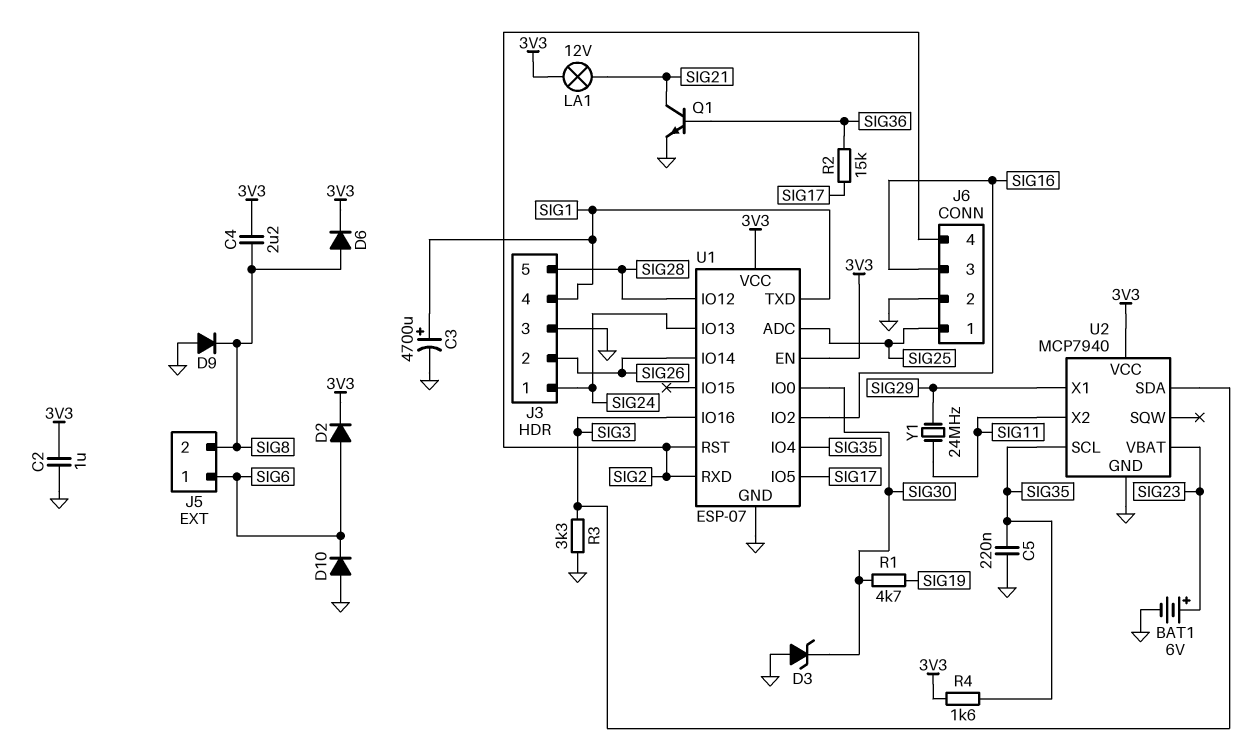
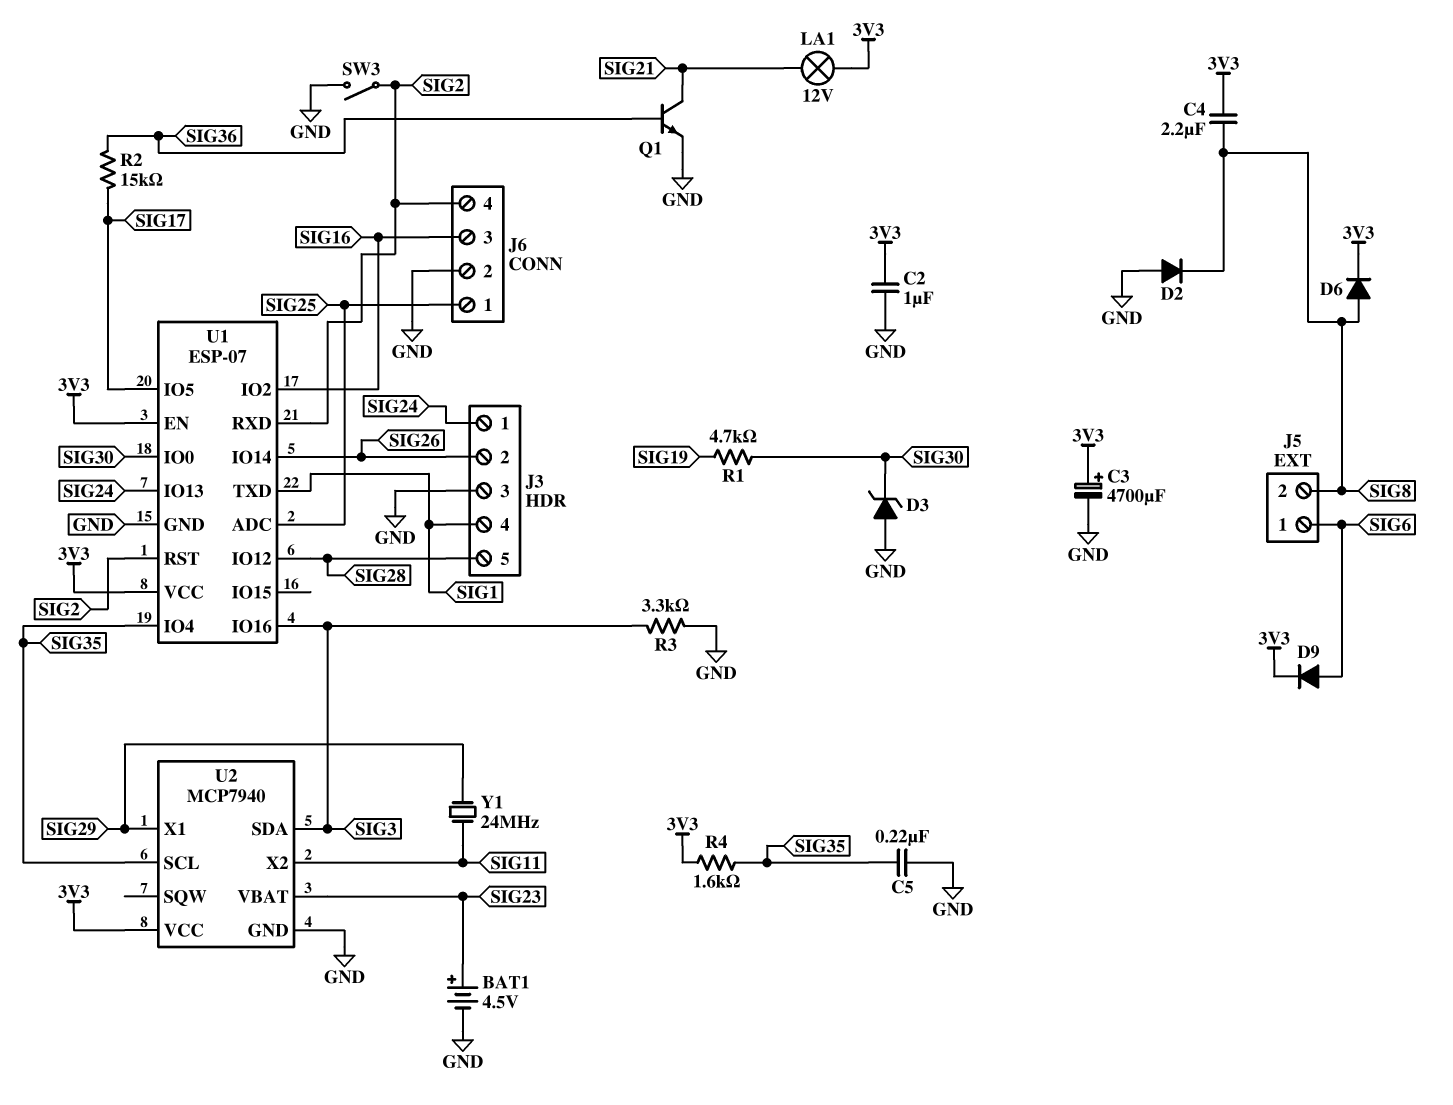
BAT1: 6V (plus SIG23, minus GND) -> 4.5V (plus SIG23, minus GND)
C3: 4700uF (plus SIG1, minus GND) -> 4700uF (plus 3V3, minus GND)
D2: diode (A SIG6, K 3V3) -> diode (A GND, K SIG8)
D9: diode (A GND, K SIG8) -> diode (A SIG6, K 3V3)
D10: diode (A GND, K SIG6) -> none
SW3: none -> switch (GND, SIG2)

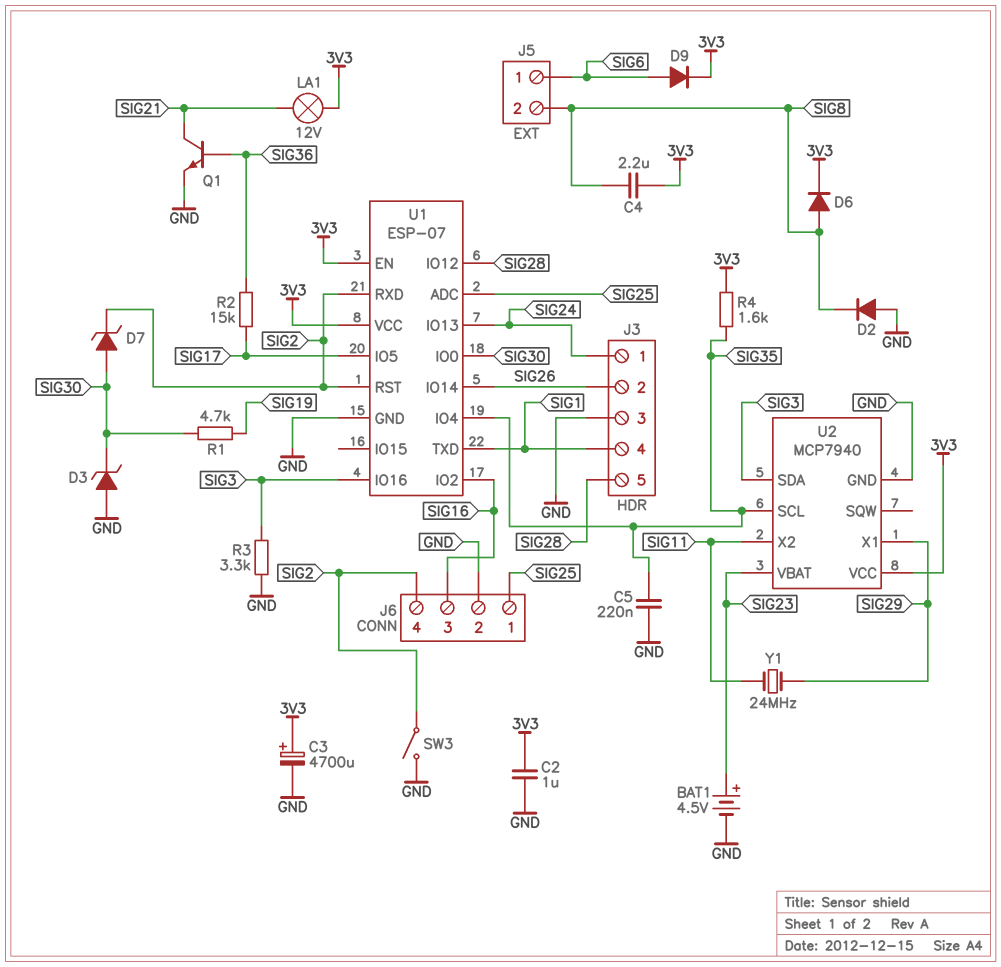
D7: none -> zener (A SIG30, K SIG2)

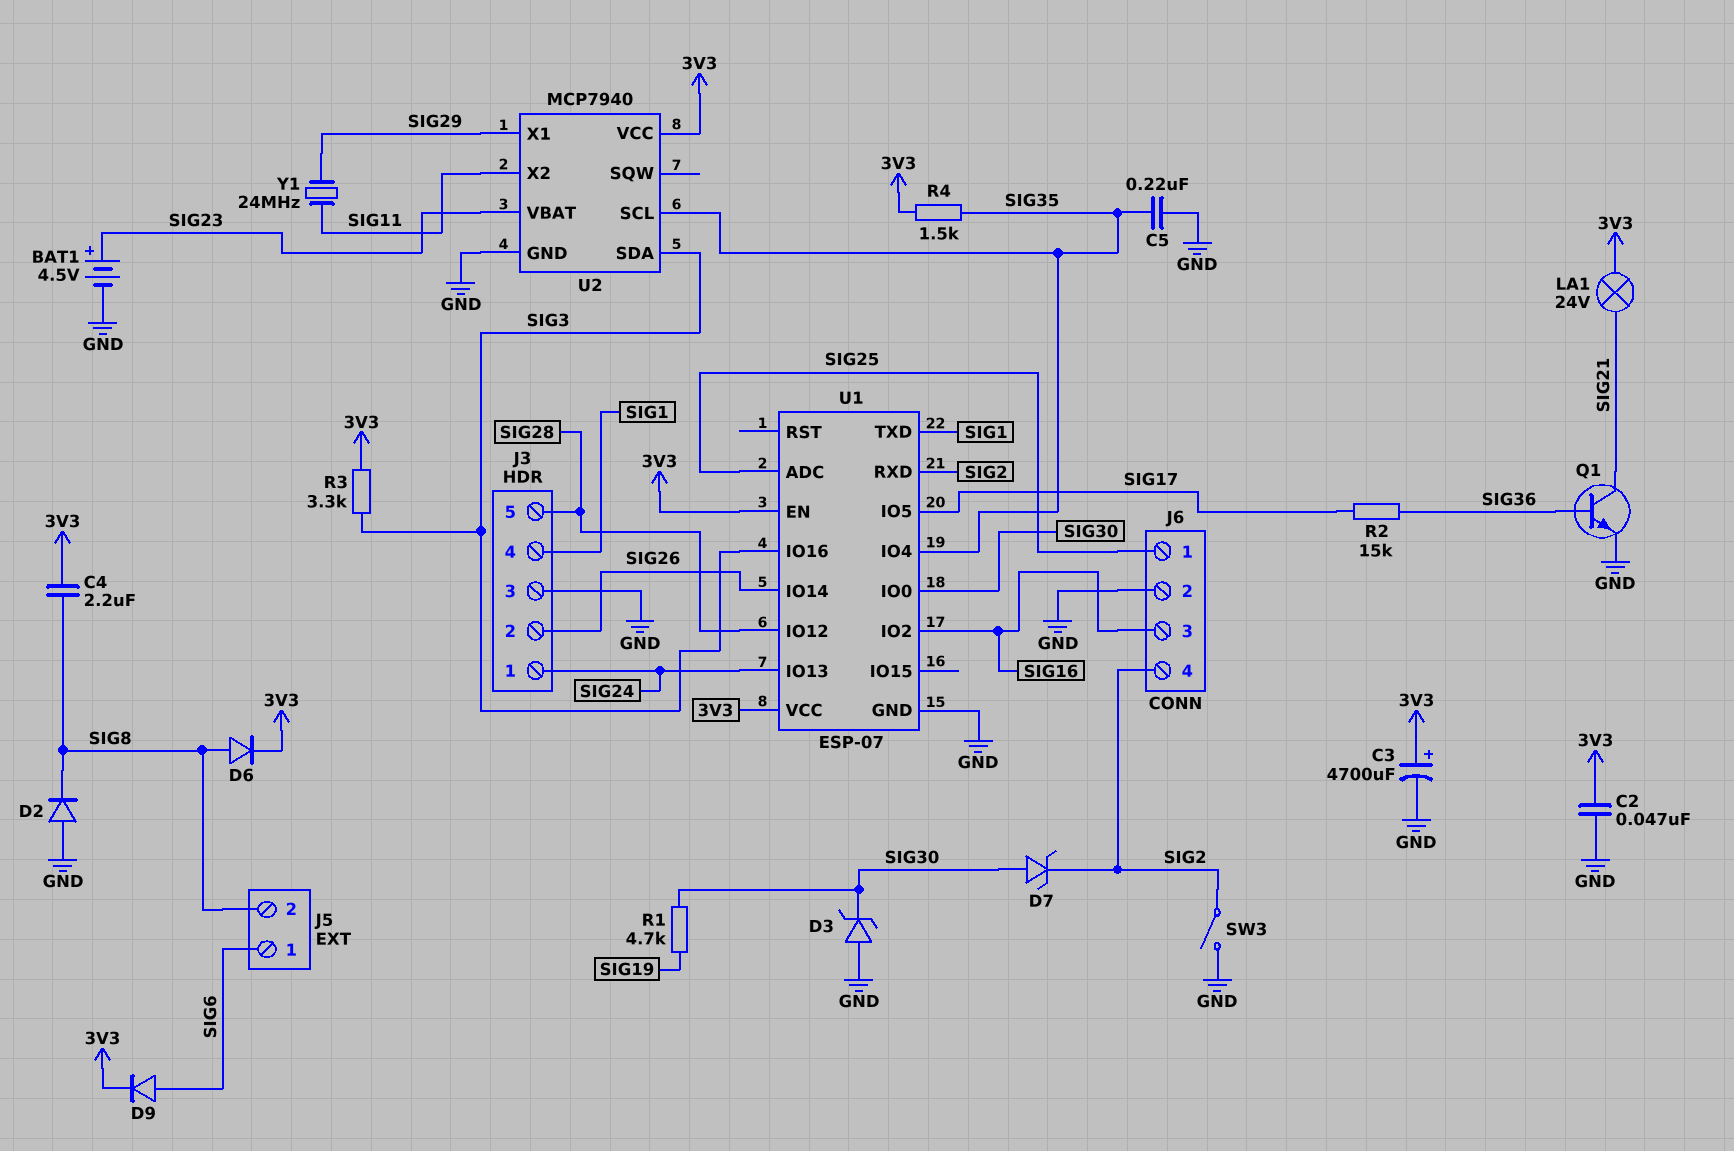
C2: 1uF (3V3, GND) -> 47nF (3V3, GND)
LA1: lamp 12V (3V3, SIG21) -> lamp 24V (3V3, SIG21)
R3: 3.3k (GND, SIG3) -> 3.3k (3V3, SIG3)
R4: 1.6k (3V3, SIG35) -> 1.5k (3V3, SIG35)
U1 pin RST: SIG2 -> none

